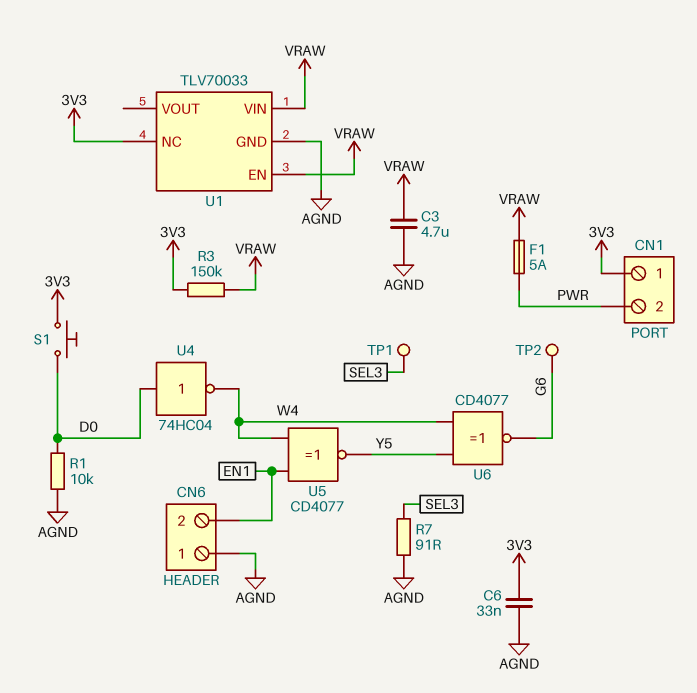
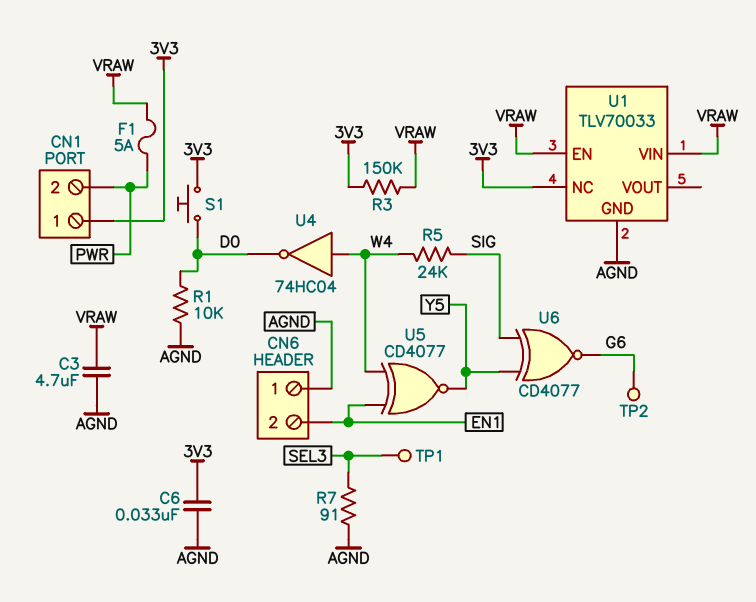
R5: none -> 24k (SIG, W4)
U4: NOT 74HC04 (in D0, out W4) -> NOT 74HC04 (in W4, out D0)
U6: XNOR CD4077 (in W4, in Y5, out G6) -> XNOR CD4077 (in SIG, in Y5, out G6)

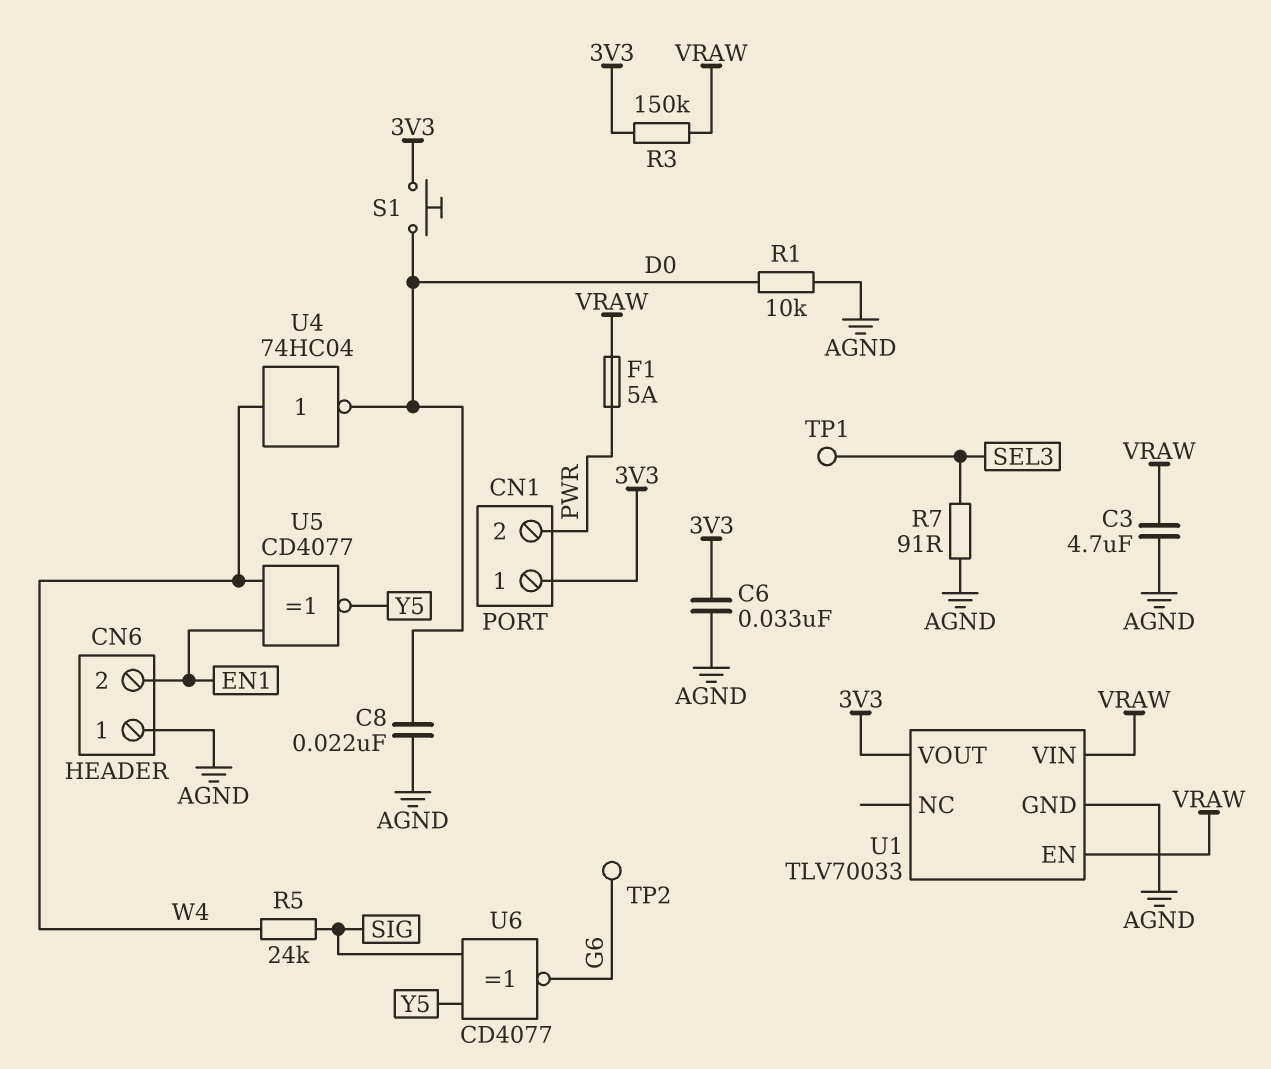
C8: none -> 22nF (AGND, D0)
U1 pin NC: 3V3 -> none
U1 pin VOUT: none -> 3V3

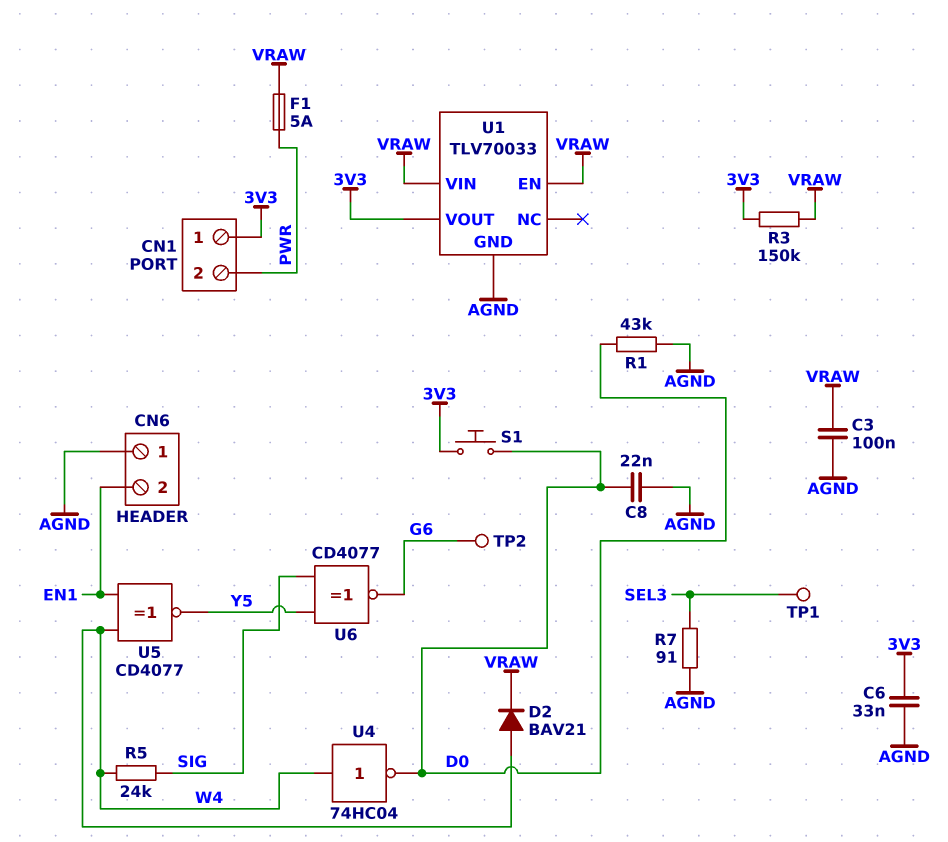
C3: 4.7uF (AGND, VRAW) -> 100nF (AGND, VRAW)
D2: none -> diode BAV21 (A W4, K VRAW)
R1: 10k (AGND, D0) -> 43k (AGND, D0)

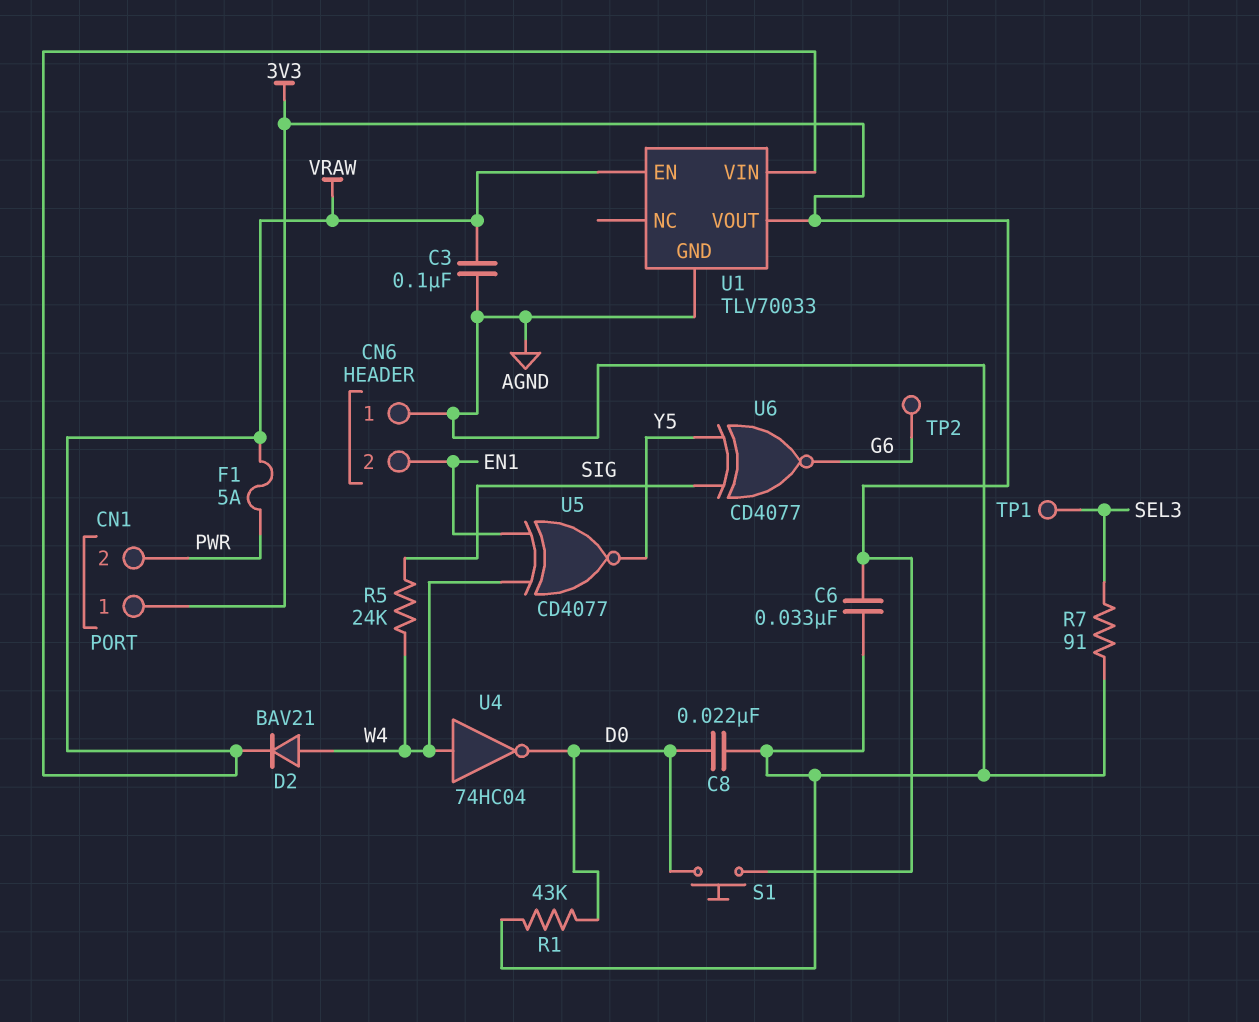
R3: 150k (3V3, VRAW) -> none

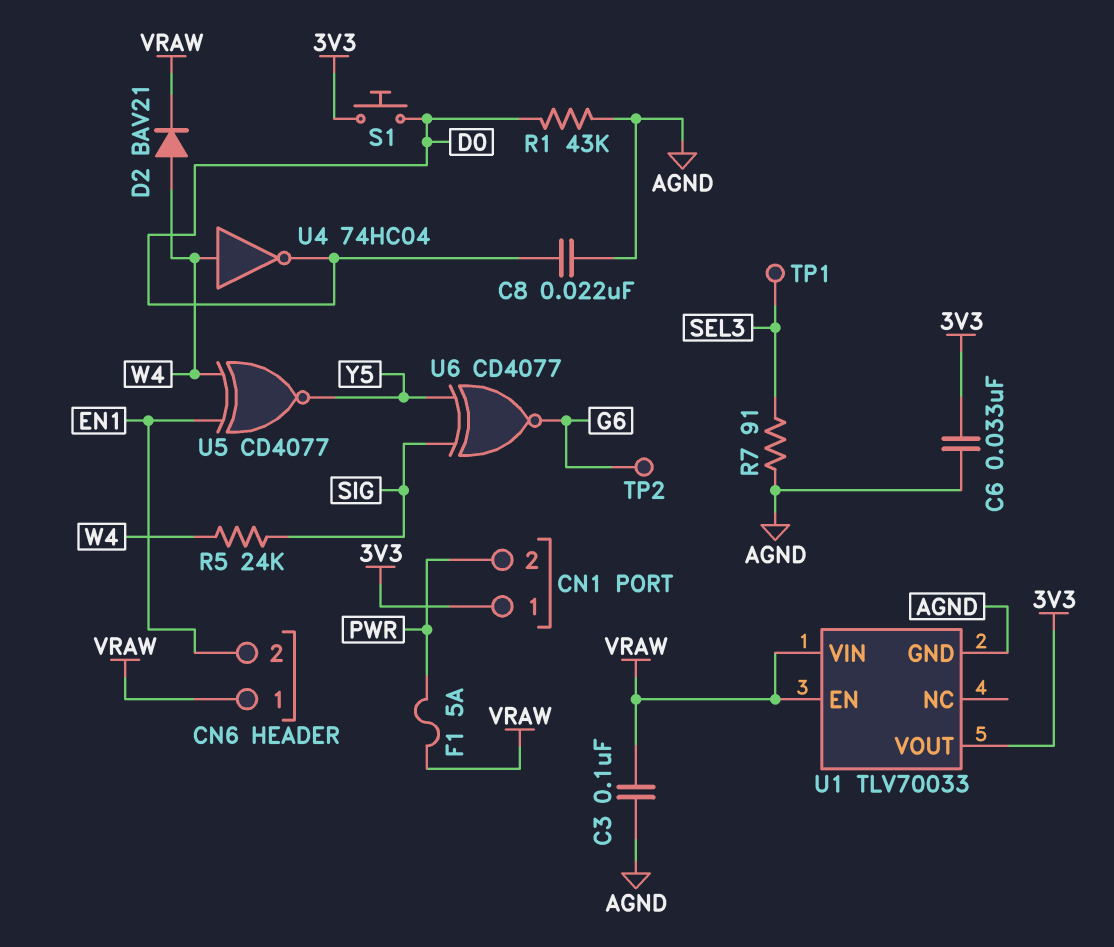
CN6 pin 1: AGND -> VRAW

